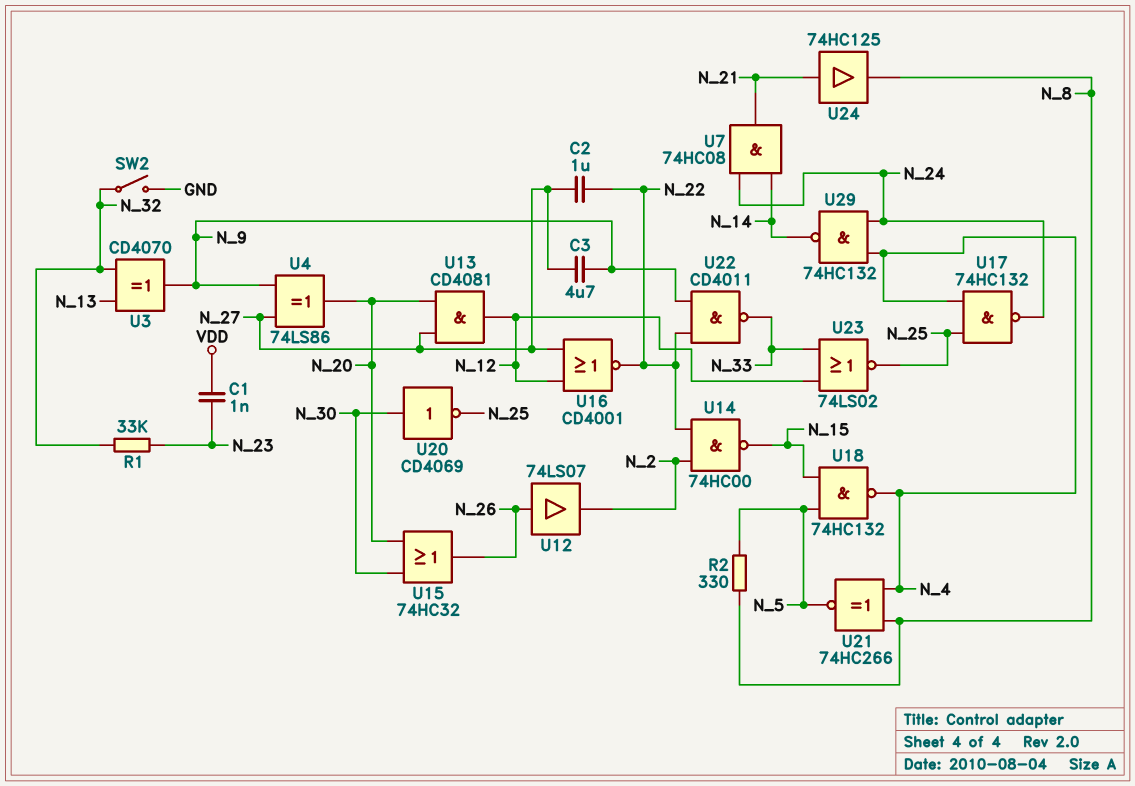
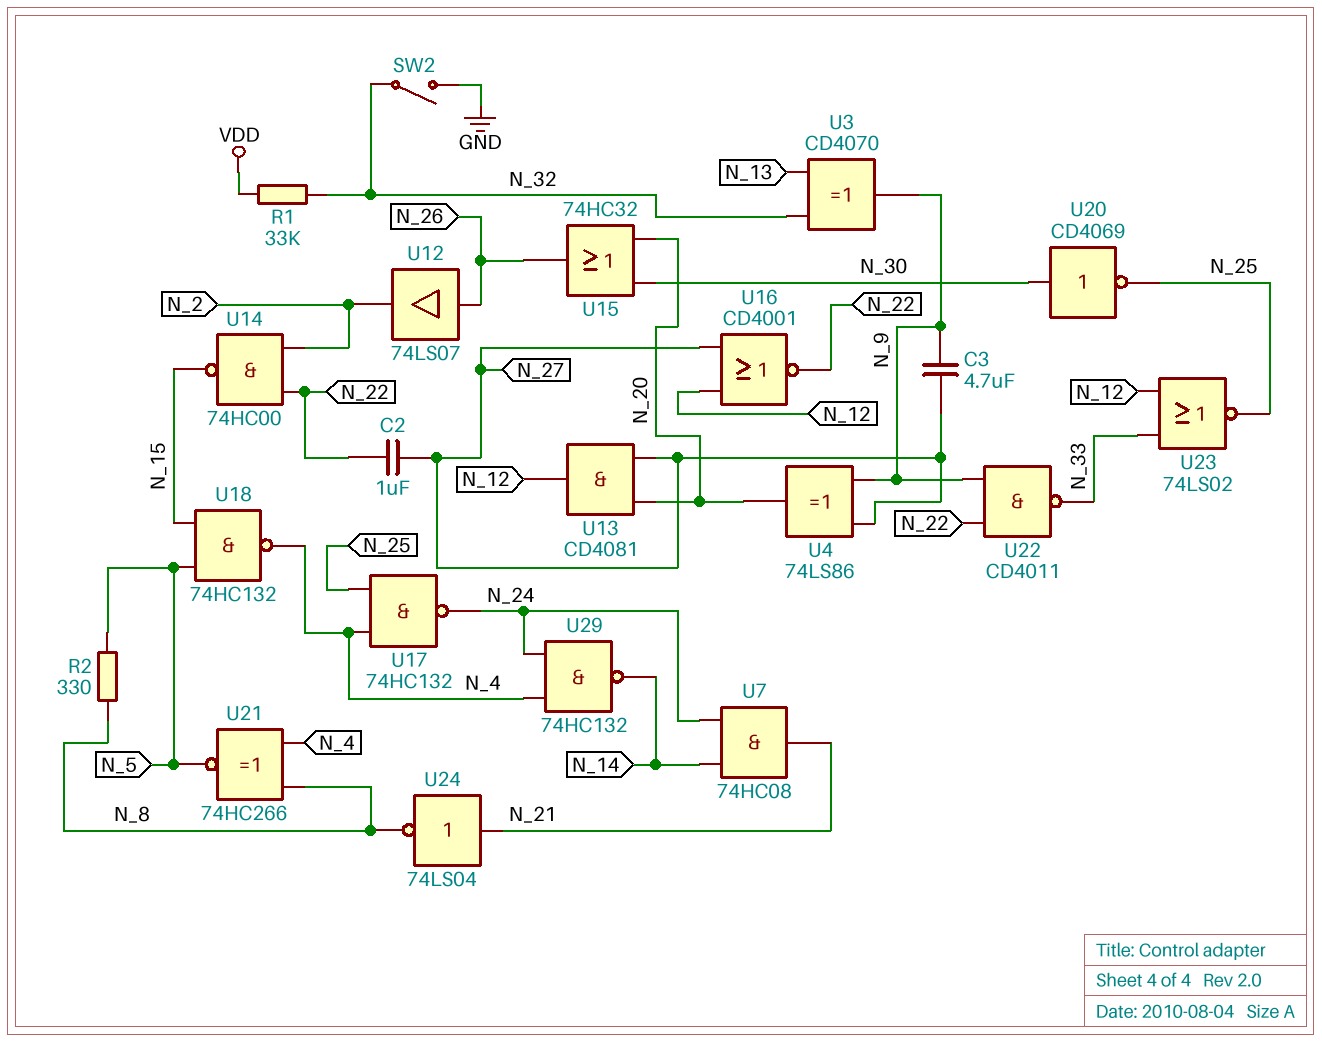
C1: 1nF (N_23, VDD) -> none
R1: 33k (N_23, N_32) -> 33k (N_32, VDD)
U24: buffer 74HC125 (in N_21, out N_8) -> NOT 74LS04 (in N_21, out N_8)

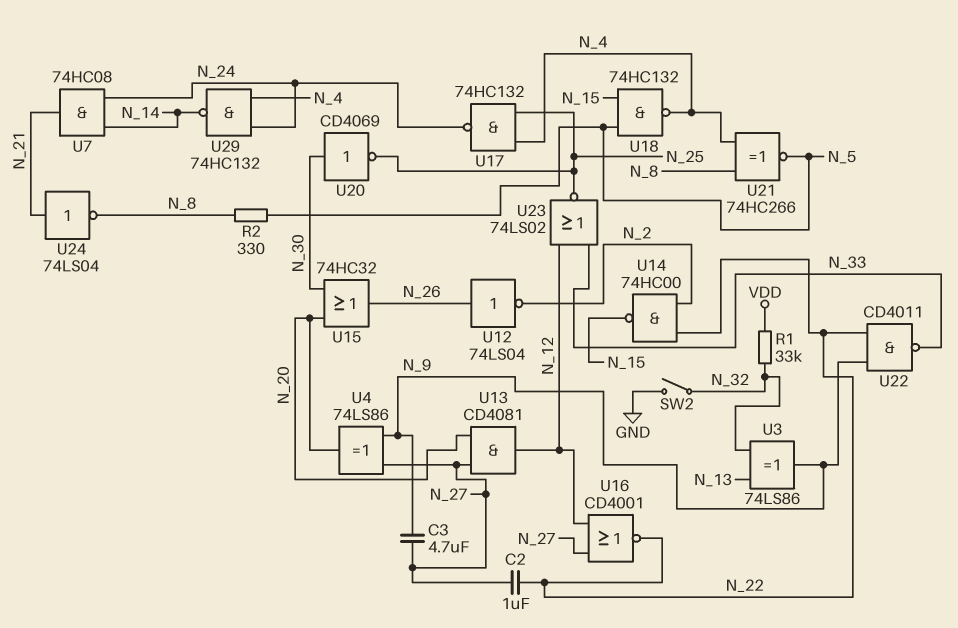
U3: XOR CD4070 (in N_13, in N_32, out N_9) -> XOR 74LS86 (in N_13, in N_32, out N_9)
U12: buffer 74LS07 (in N_26, out N_2) -> NOT 74LS04 (in N_26, out N_2)

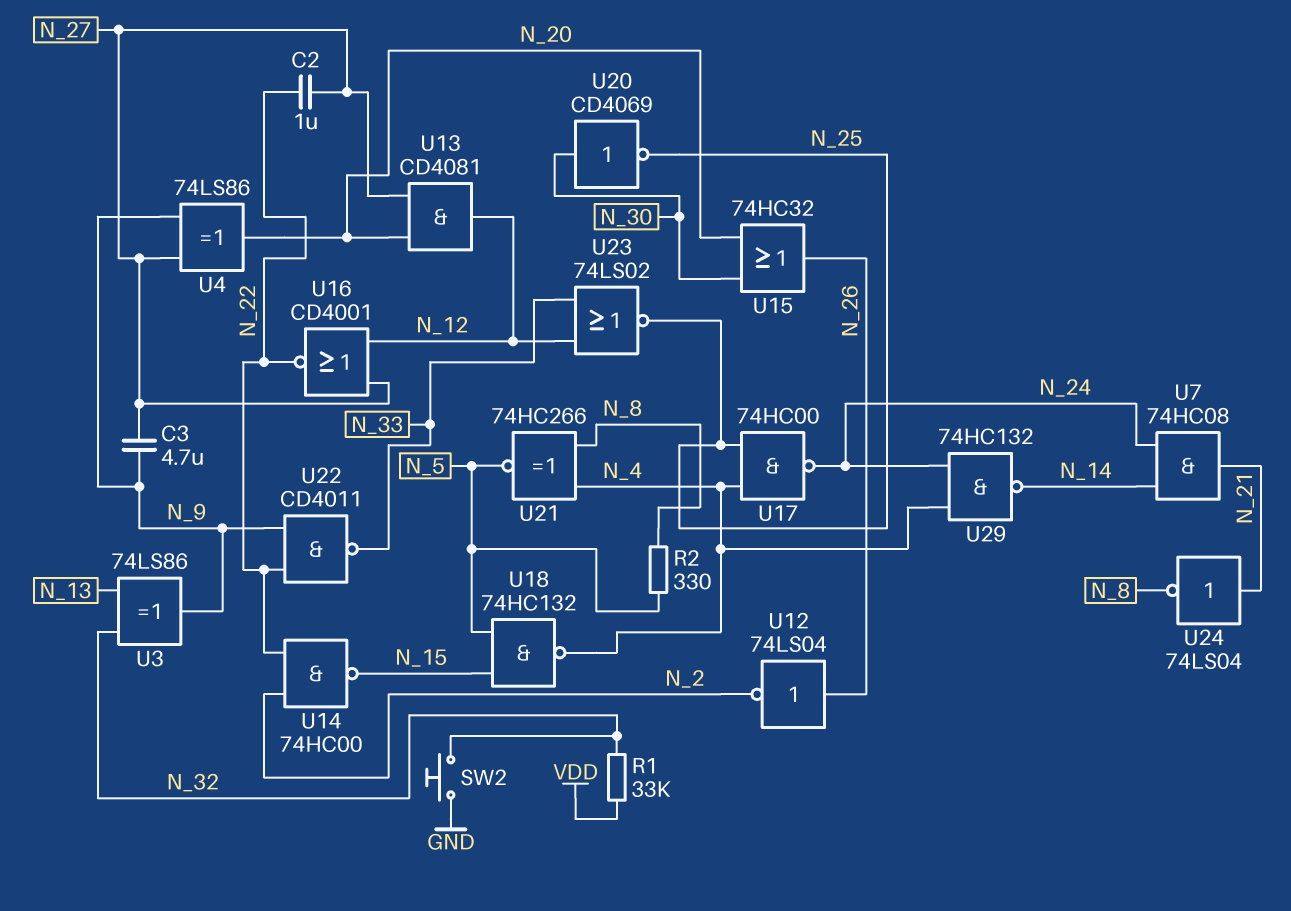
SW2: switch (GND, N_32) -> button (GND, N_32)
U17: NAND 74HC132 (in N_4, in N_25, out N_24) -> NAND 74HC00 (in N_4, in N_25, out N_24)

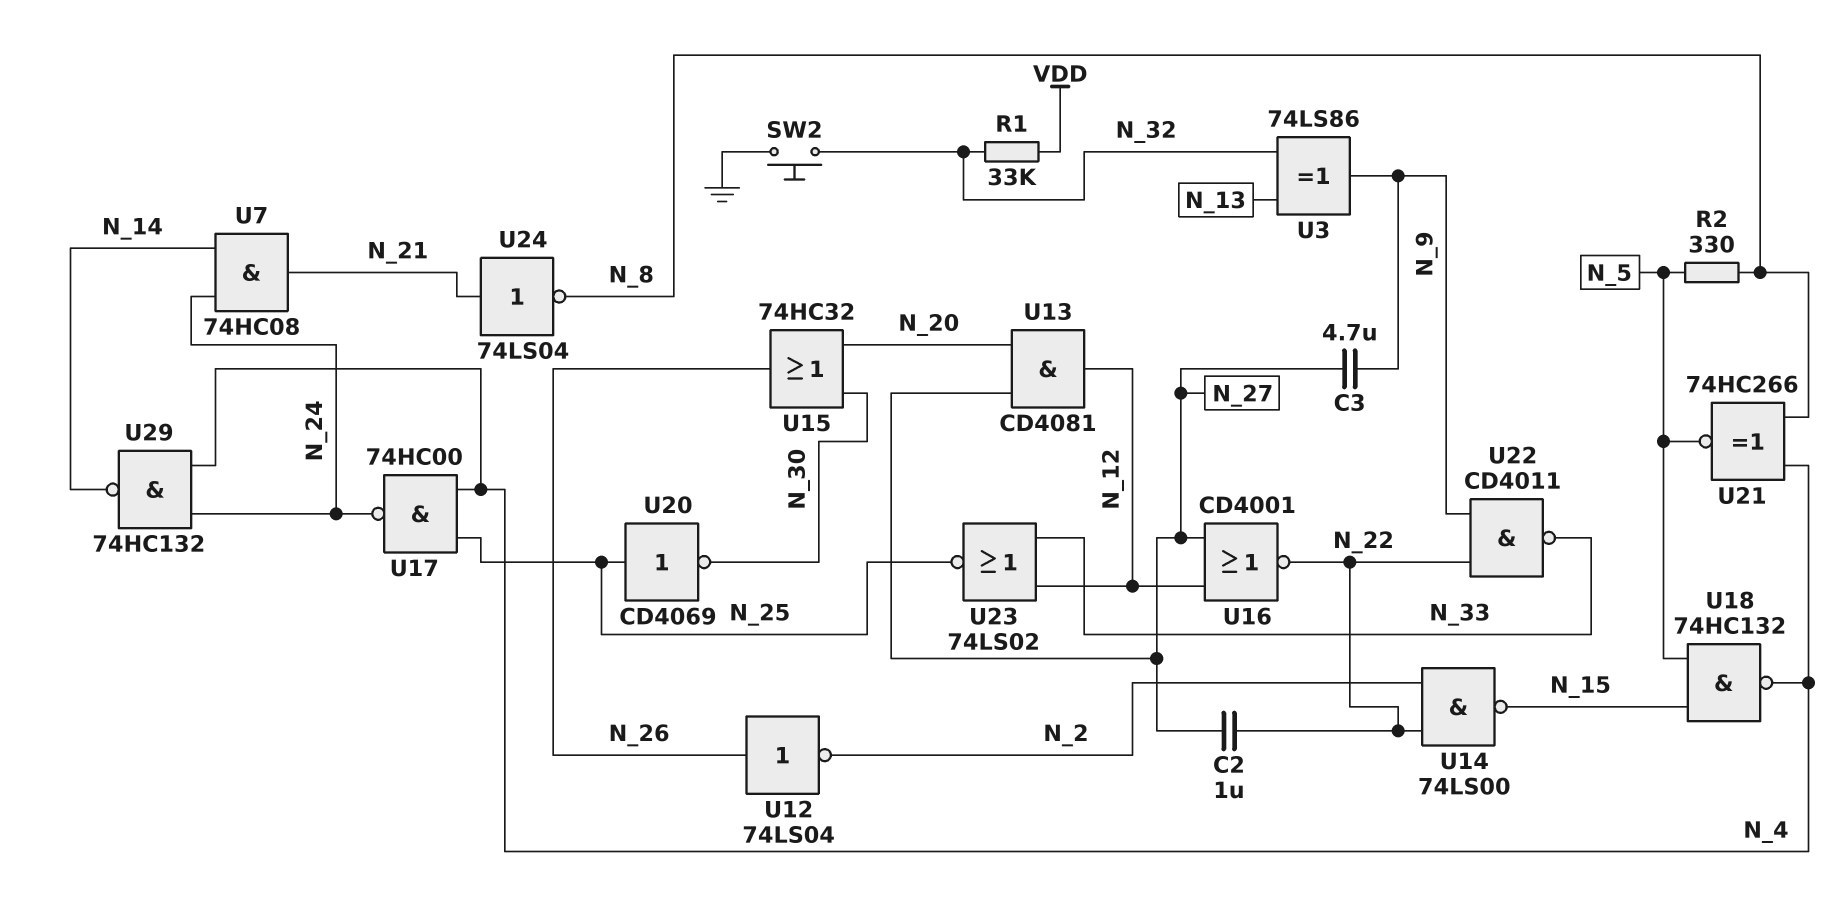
U4: XOR 74LS86 (in N_9, in N_27, out N_20) -> none
U14: NAND 74HC00 (in N_2, in N_22, out N_15) -> NAND 74LS00 (in N_2, in N_22, out N_15)
U20: NOT CD4069 (in N_30, out N_25) -> NOT CD4069 (in N_25, out N_30)

